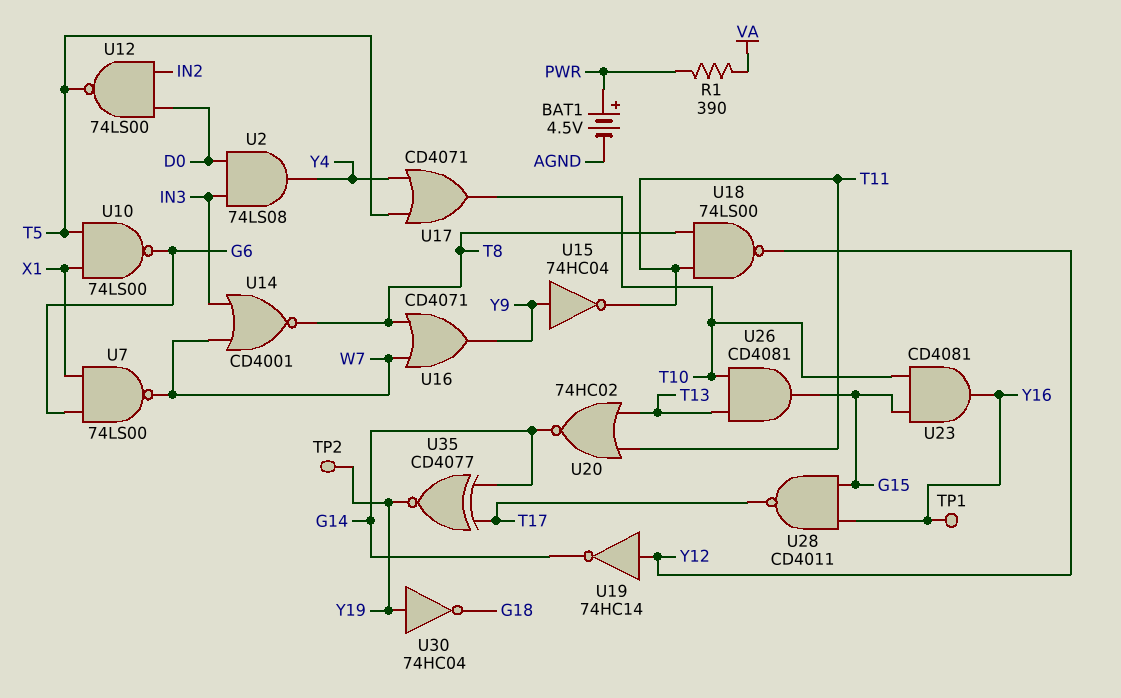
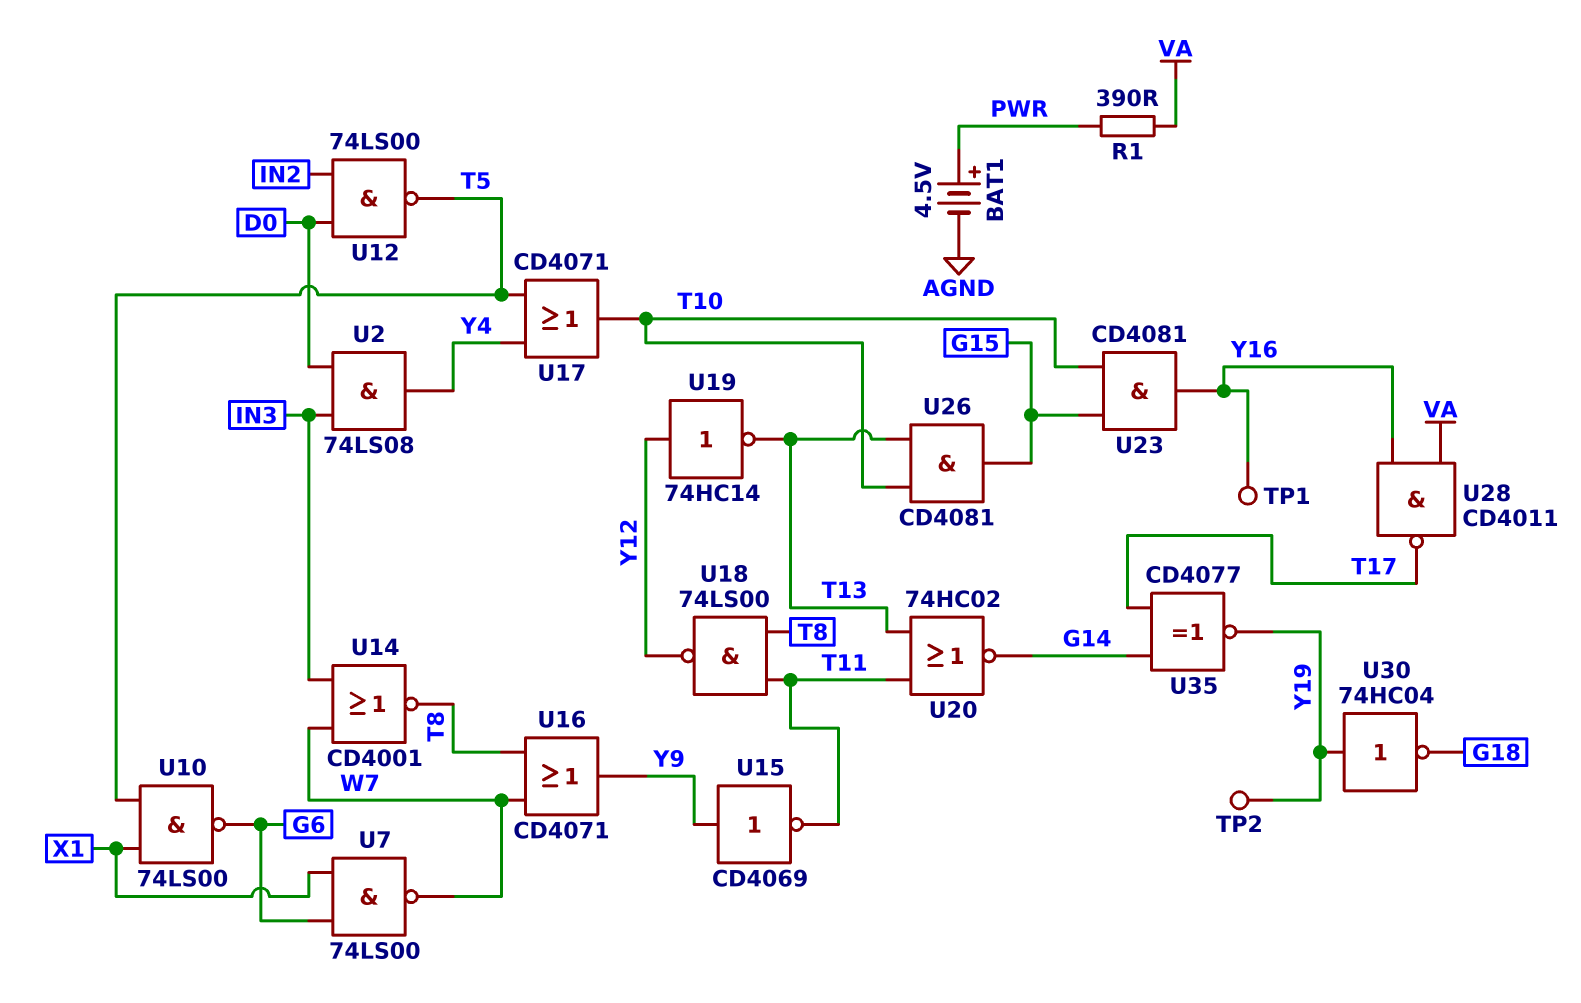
U15: NOT 74HC04 (in Y9, out T11) -> NOT CD4069 (in Y9, out T11)
U19: NOT 74HC14 (in Y12, out G14) -> NOT 74HC14 (in Y12, out T13)
U28: NAND CD4011 (in G15, in Y16, out T17) -> NAND CD4011 (in VA, in Y16, out T17)

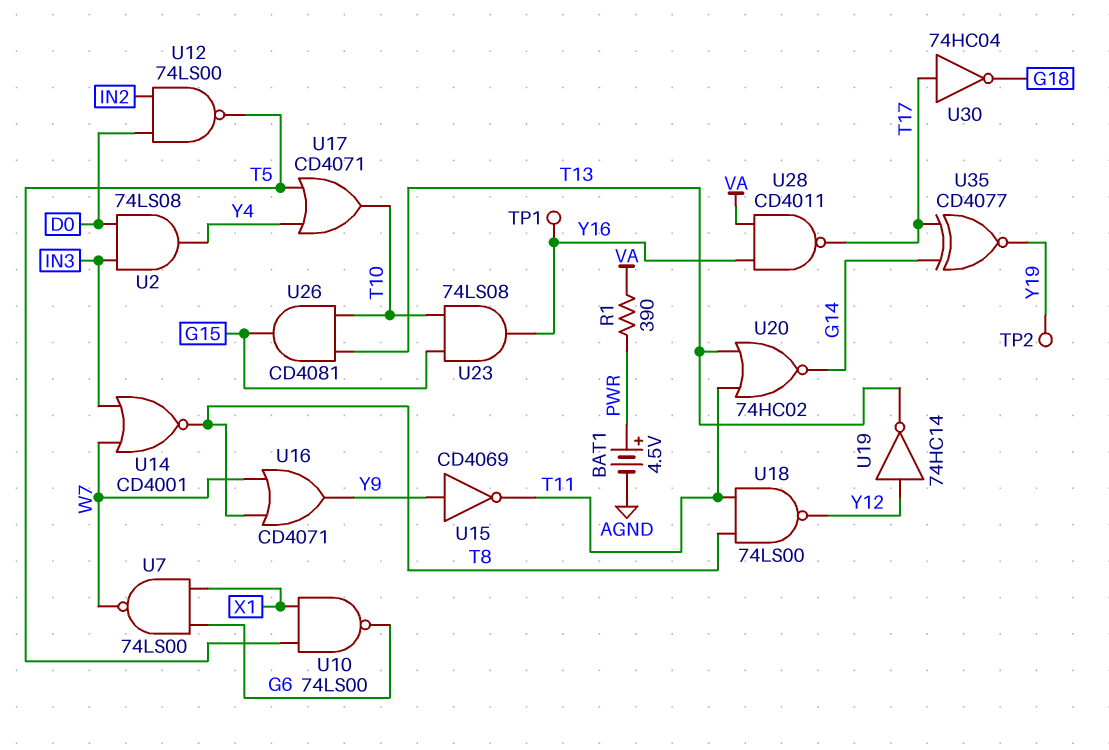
U23: AND CD4081 (in G15, in T10, out Y16) -> AND 74LS08 (in G15, in T10, out Y16)
U30: NOT 74HC04 (in Y19, out G18) -> NOT 74HC04 (in T17, out G18)

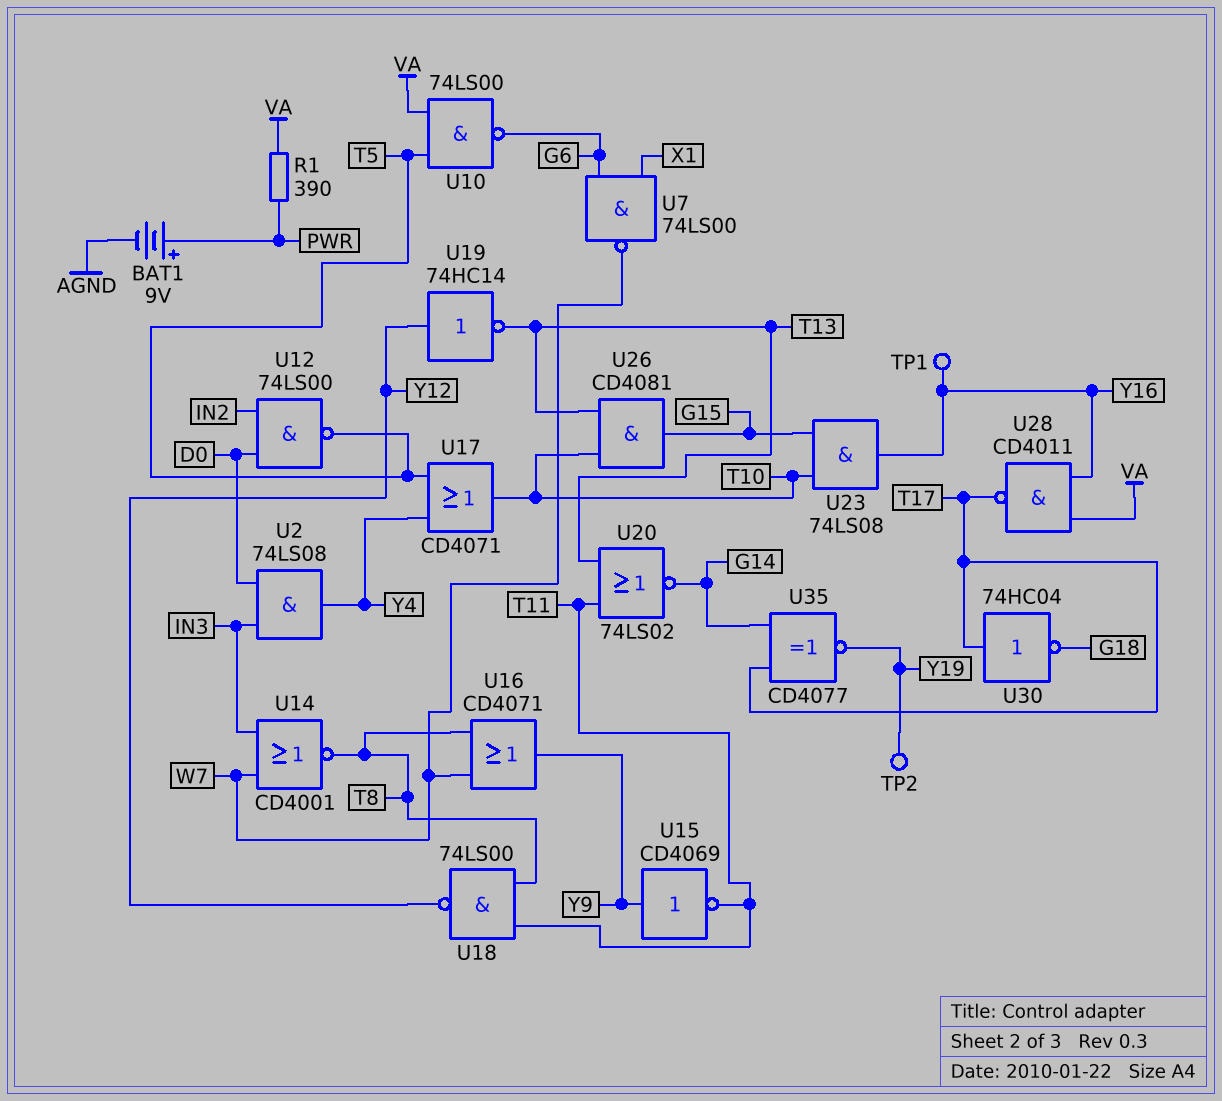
BAT1: 4.5V (plus PWR, minus AGND) -> 9V (plus PWR, minus AGND)
U10: NAND 74LS00 (in T5, in X1, out G6) -> NAND 74LS00 (in T5, in VA, out G6)
U20: NOR 74HC02 (in T11, in T13, out G14) -> NOR 74LS02 (in T11, in T13, out G14)

